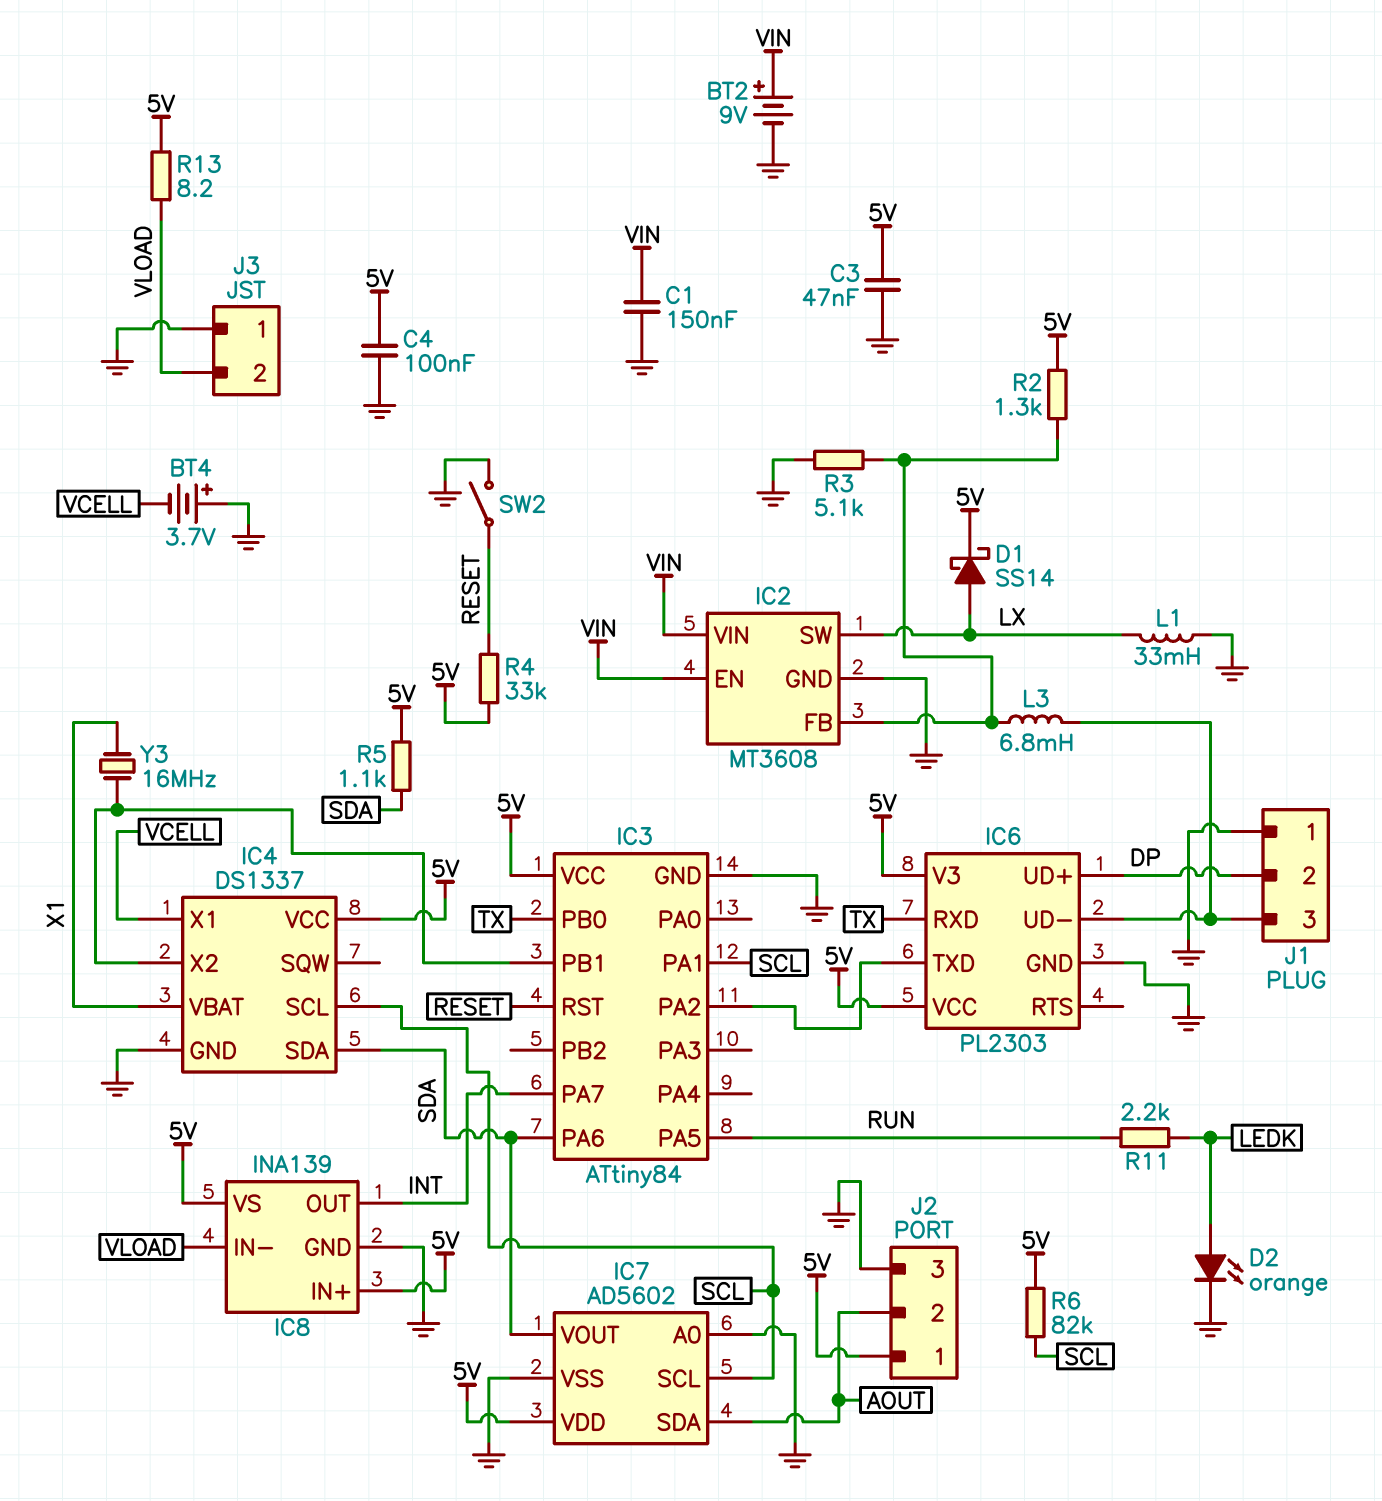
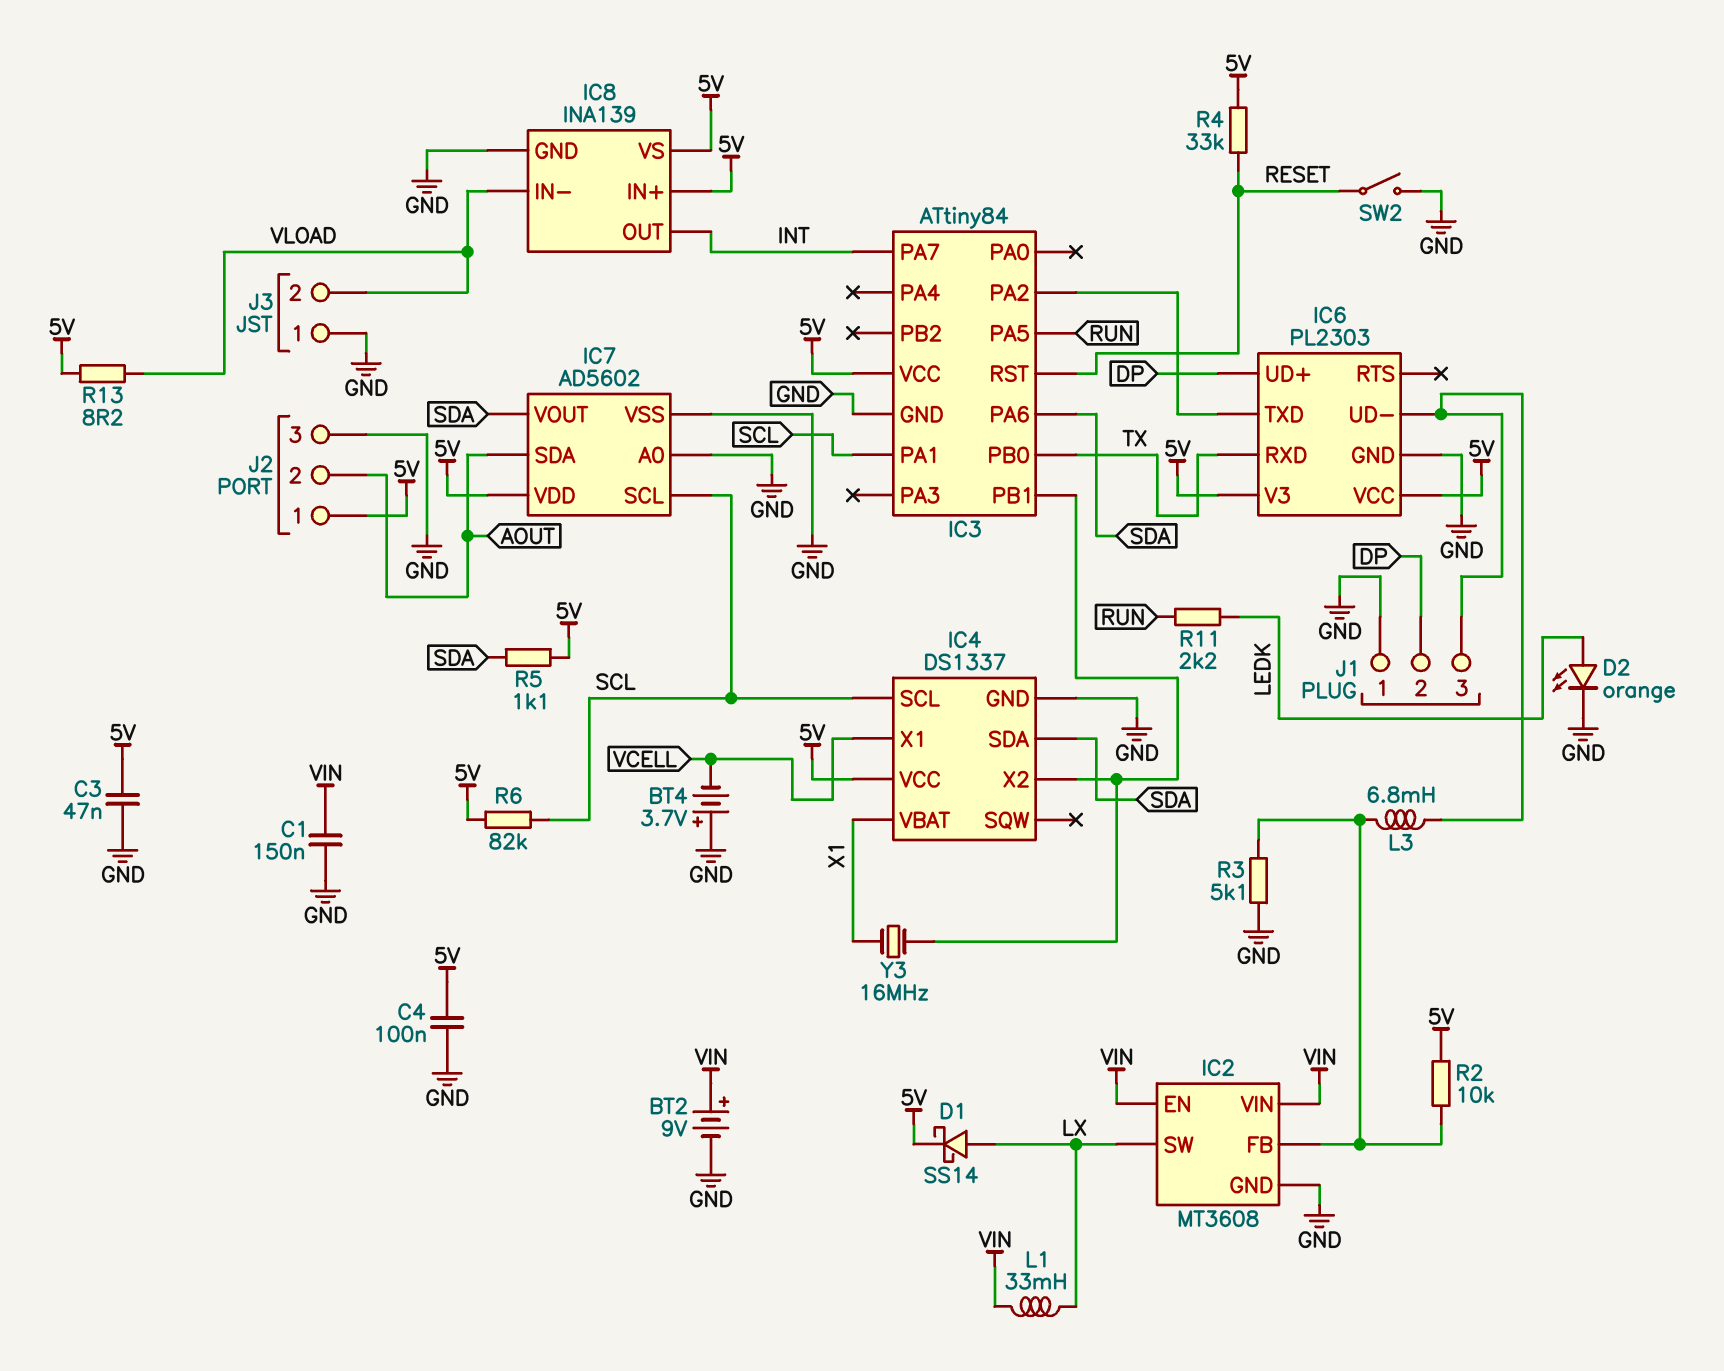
L1: 33mH (GND, LX) -> 33mH (LX, VIN)
R2: 1.3k (5V, IC2/FB) -> 10k (5V, IC2/FB)

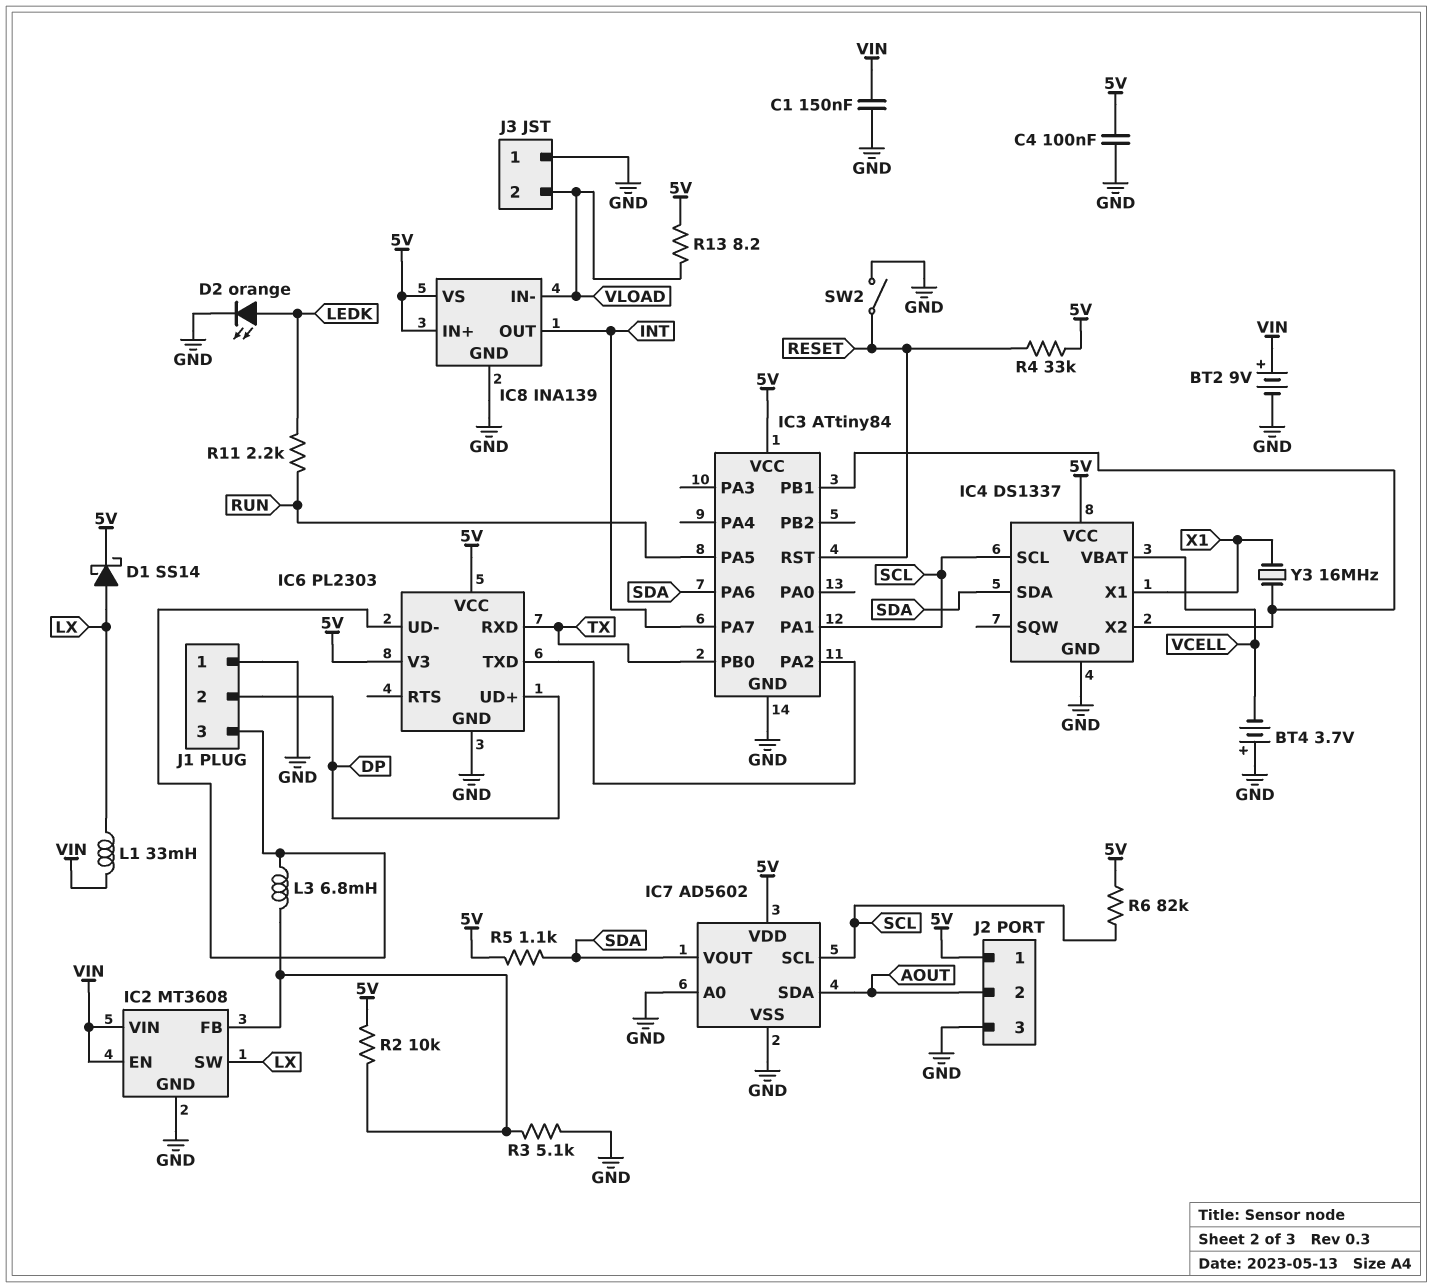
C3: 47nF (5V, GND) -> none
IC4 pin VBAT: X1 -> VCELL
IC4 pin X1: VCELL -> X1

